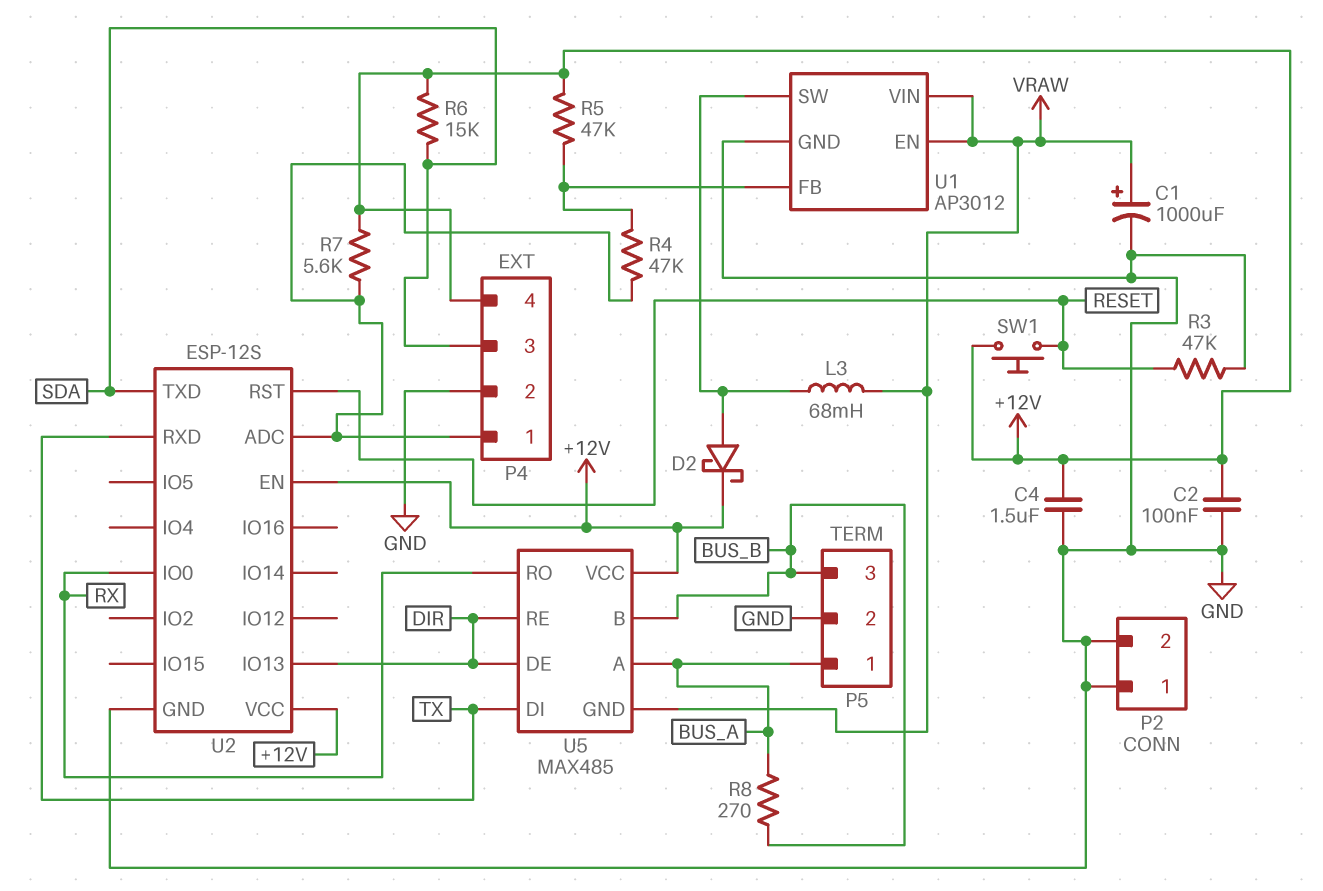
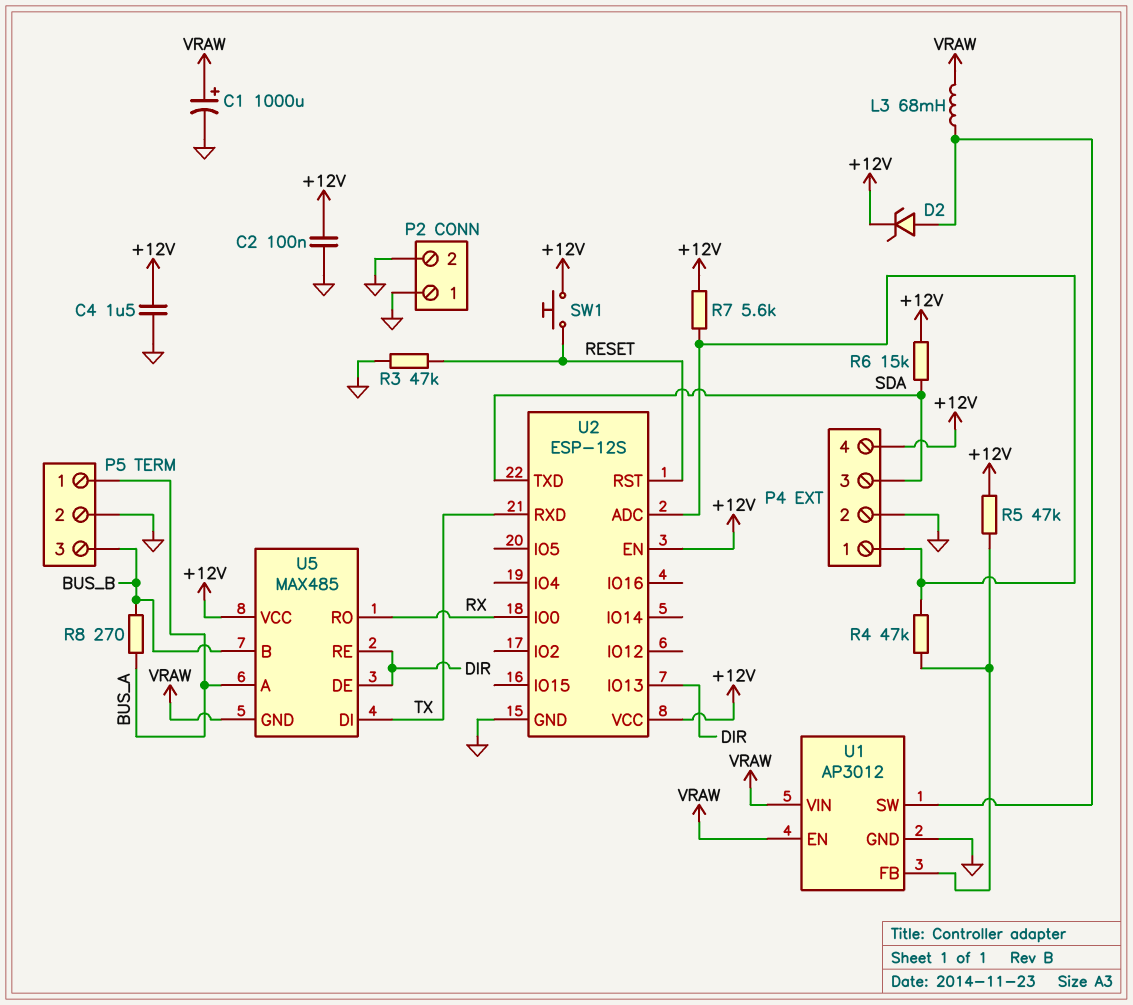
D2: schottky (A U1/SW, K +12V) -> zener (A U1/SW, K +12V)

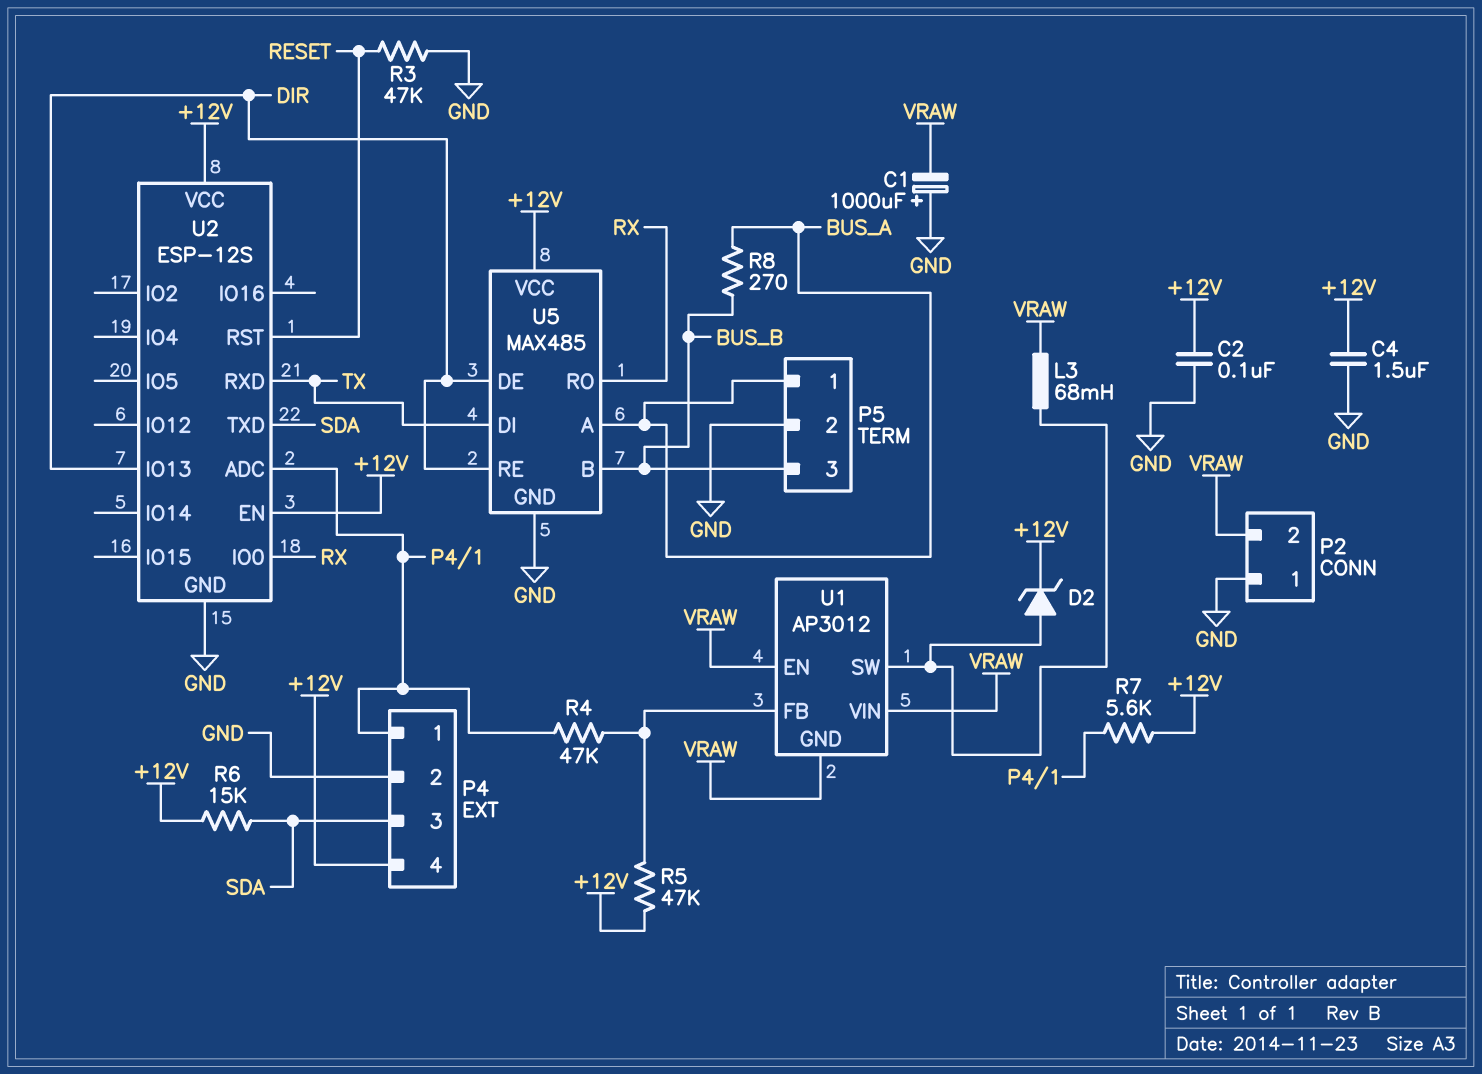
C1: 1000uF (plus VRAW, minus GND) -> 1000uF (plus GND, minus VRAW)
P2 pin 2: GND -> VRAW
SW1: button (+12V, RESET) -> none
U1 pin GND: GND -> VRAW
U5 pin GND: VRAW -> GND

